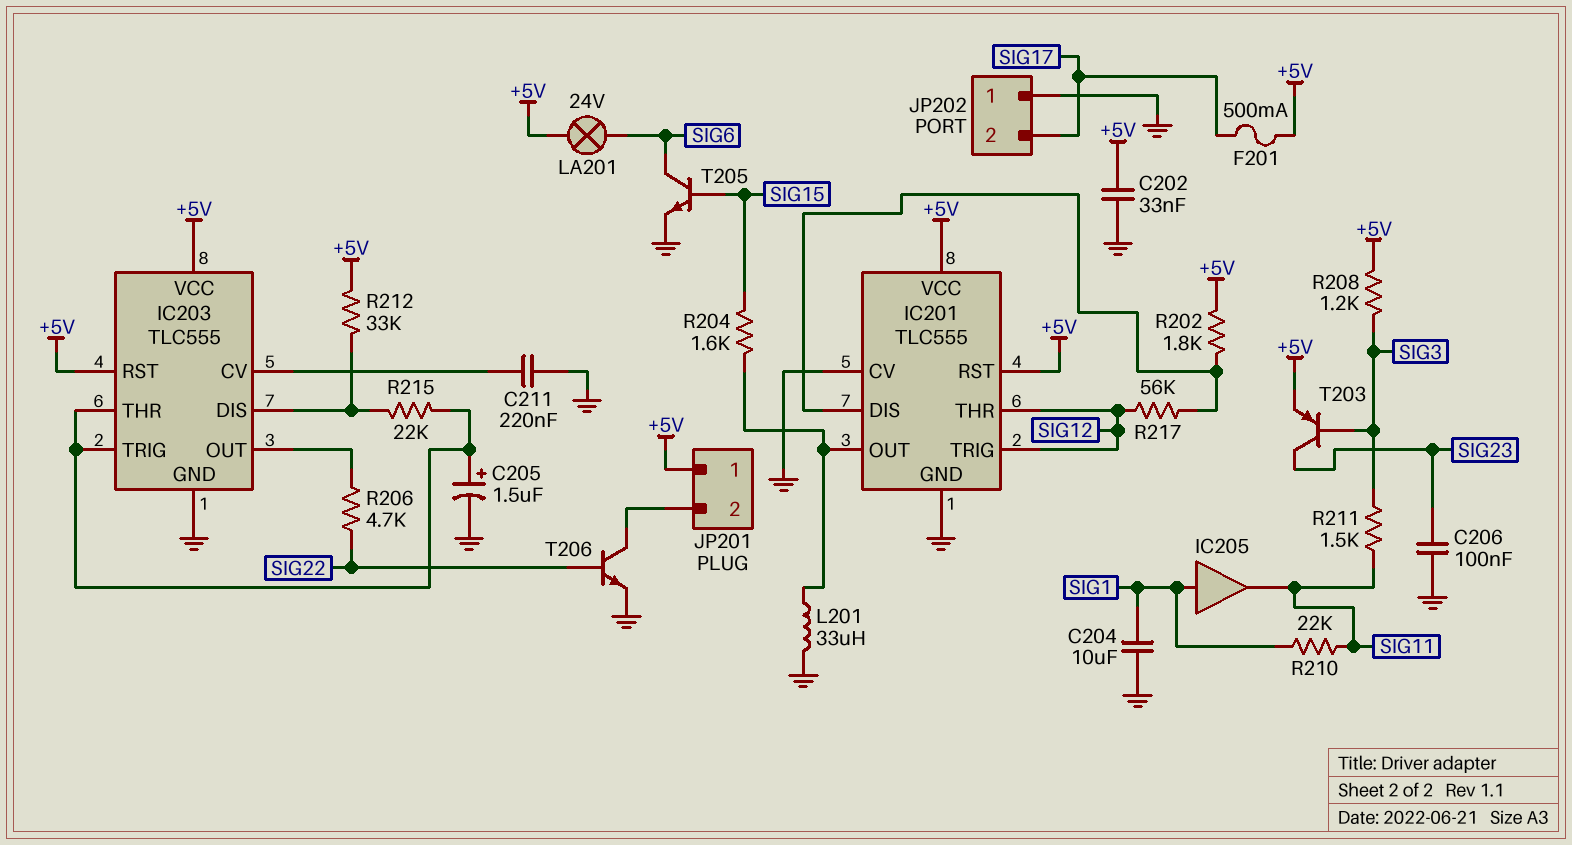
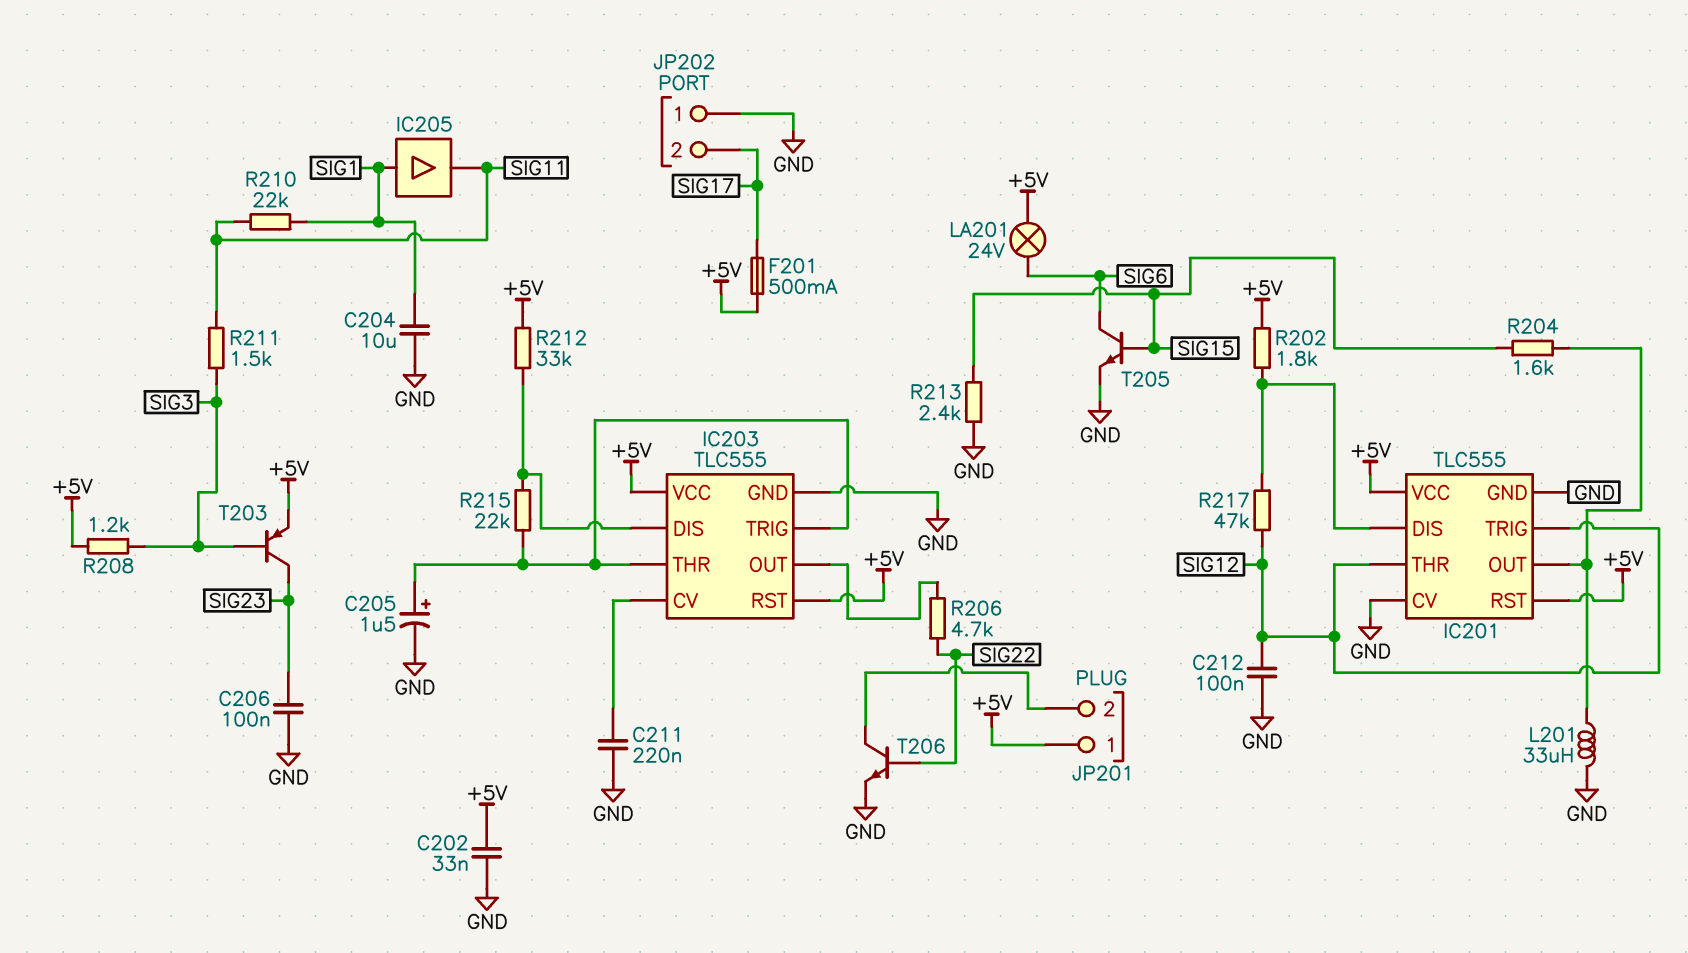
C212: none -> 100nF (GND, SIG12)
R213: none -> 2.4k (GND, SIG15)
R217: 56k (IC201/DIS, SIG12) -> 47k (IC201/DIS, SIG12)

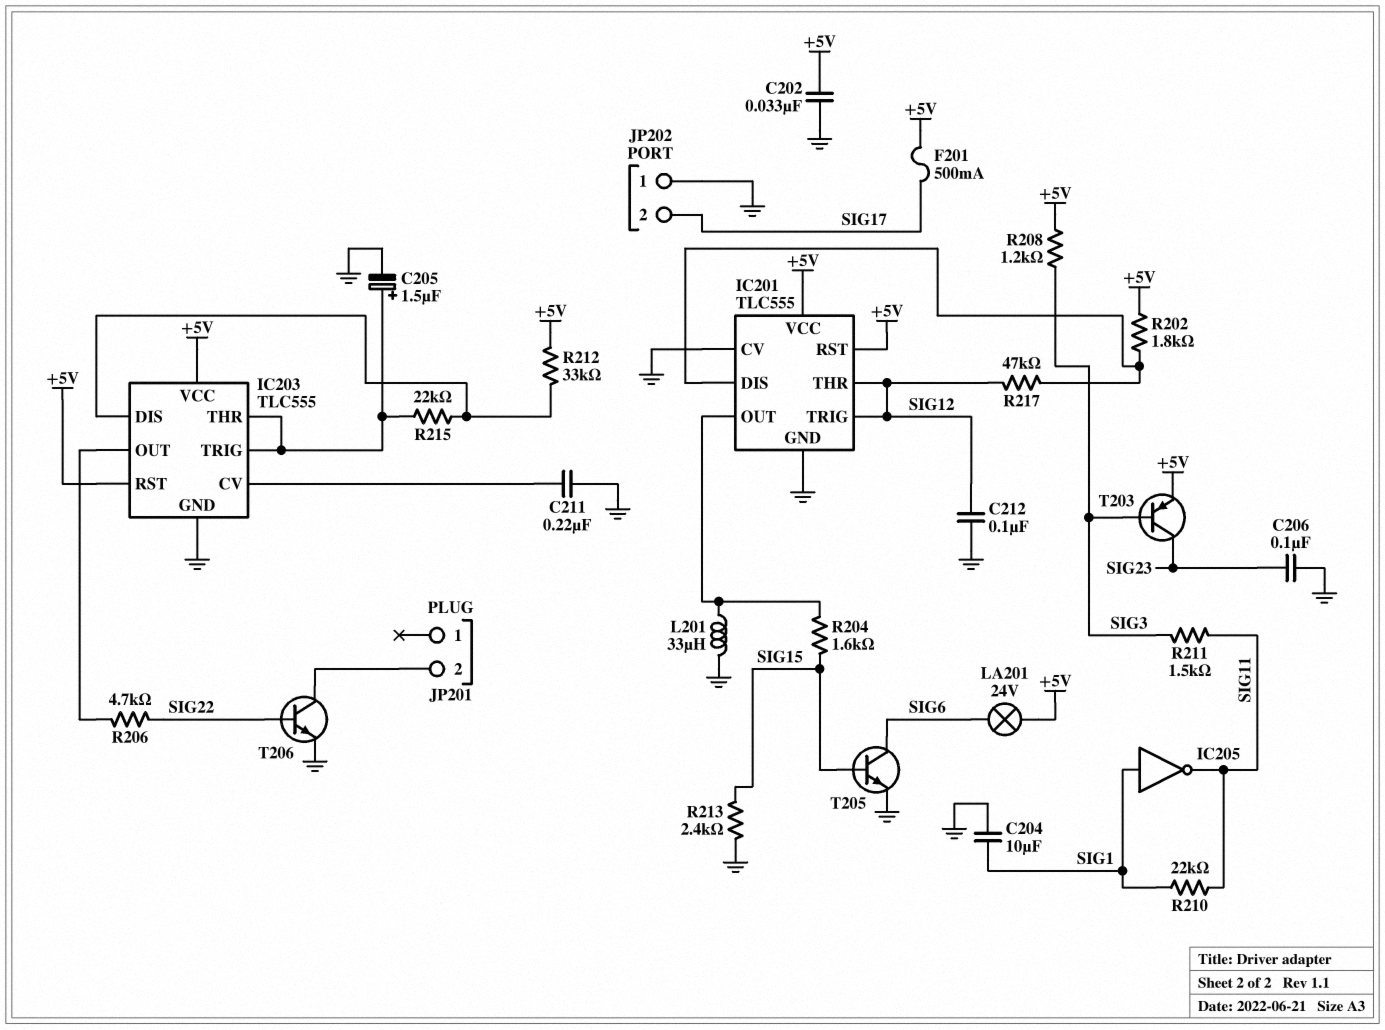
IC205: buffer (in SIG1, out SIG11) -> NOT (in SIG1, out SIG11)
JP201 pin 1: +5V -> none

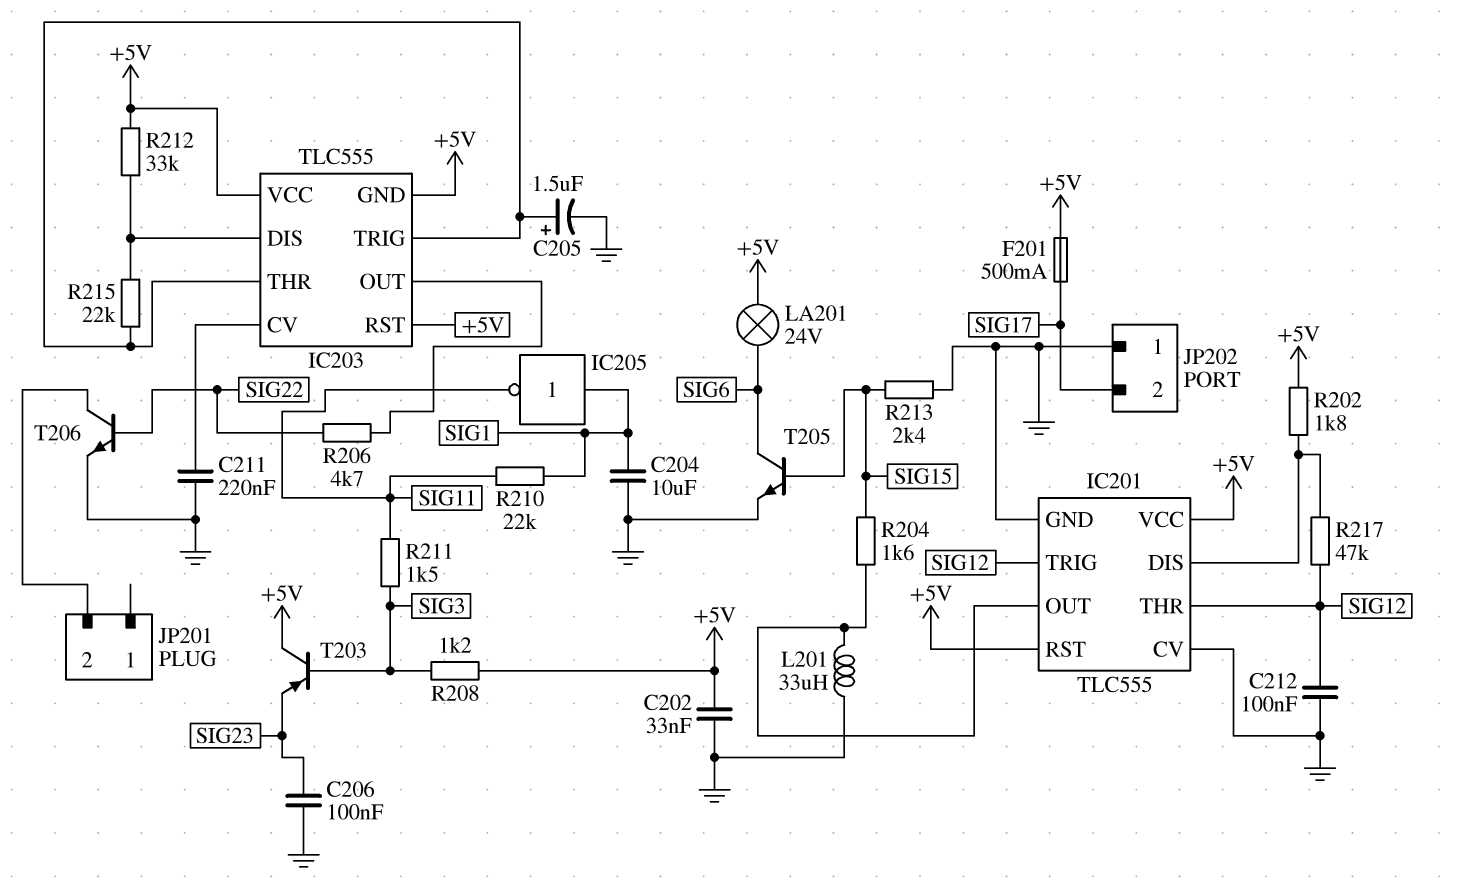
IC203 pin GND: GND -> +5V
T203: PNP (B SIG3, C SIG23, E +5V) -> PNP (B SIG3, C +5V, E SIG23)

